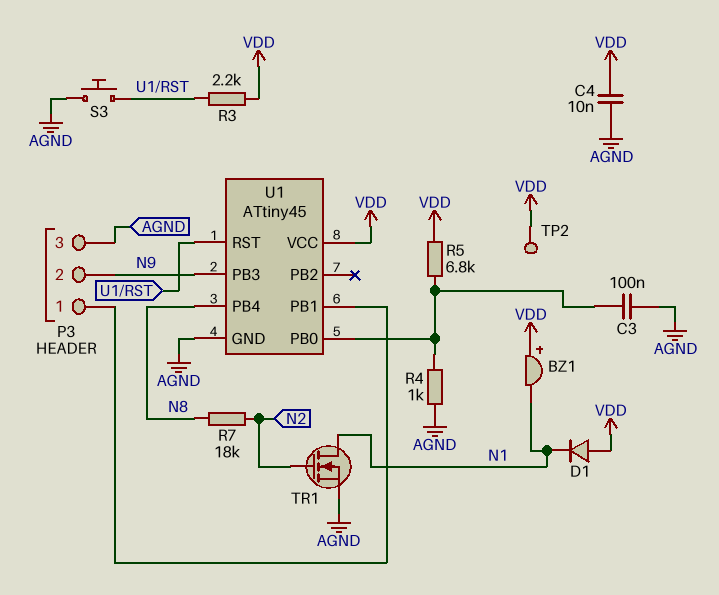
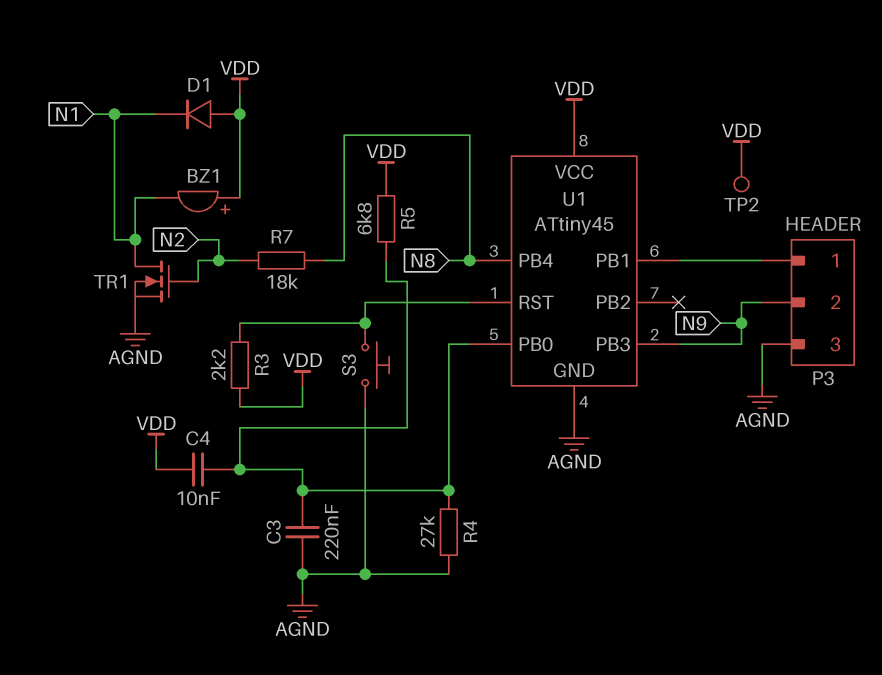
C3: 100nF (AGND, U1/PB0) -> 220nF (AGND, U1/PB0)
C4: 10nF (AGND, VDD) -> 10nF (U1/PB0, VDD)
R4: 1k (AGND, U1/PB0) -> 27k (AGND, U1/PB0)

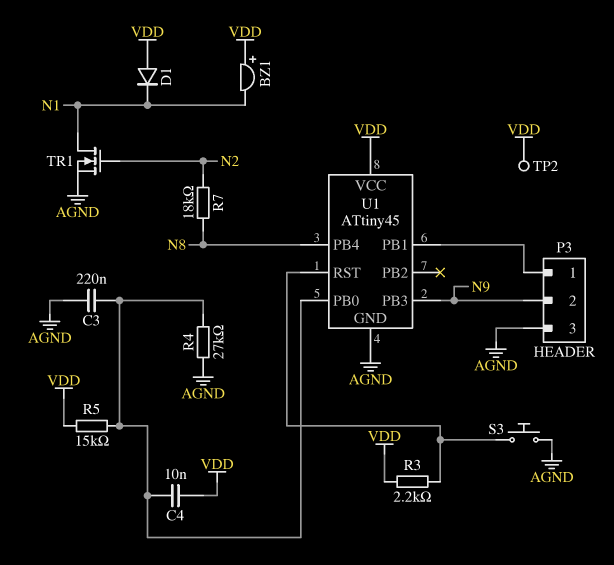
R5: 6.8k (U1/PB0, VDD) -> 15k (U1/PB0, VDD)

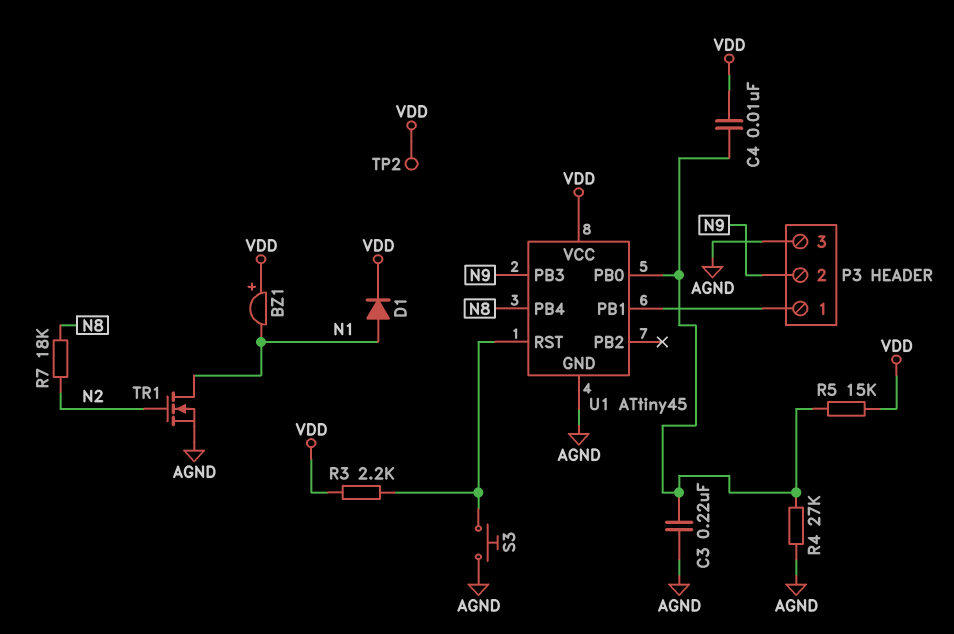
D1: diode (A VDD, K N1) -> diode (A N1, K VDD)

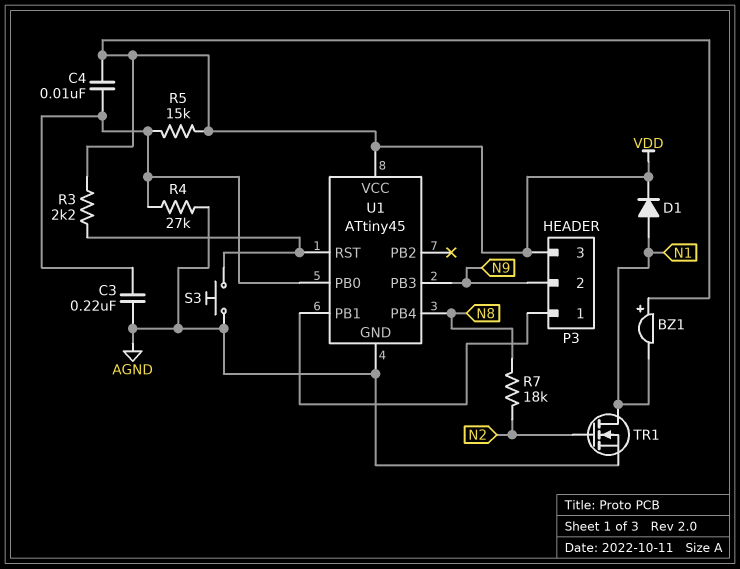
P3 pin 3: AGND -> VDD
TP2: test point (VDD) -> none

